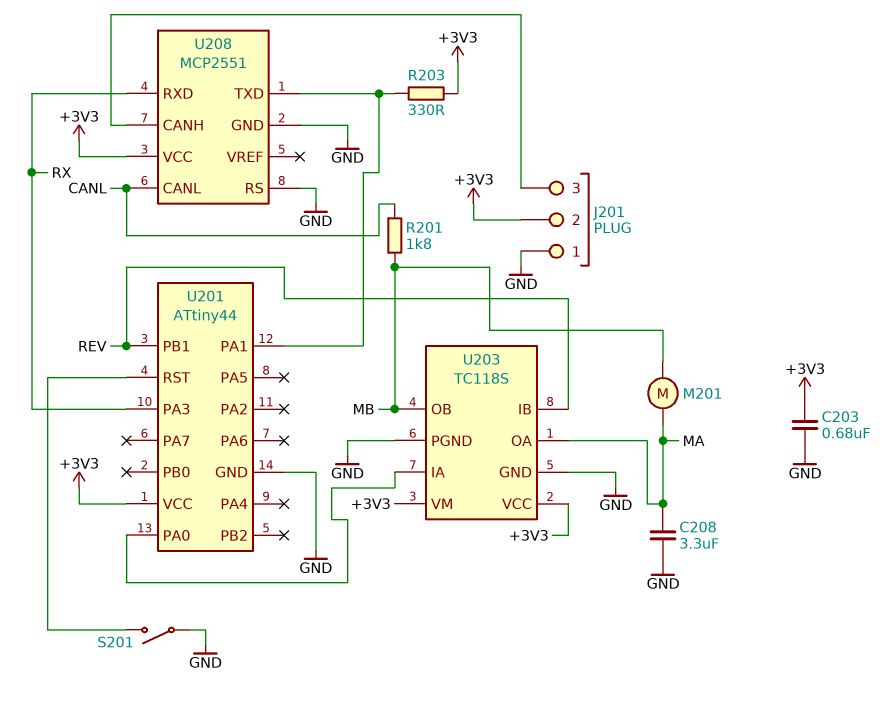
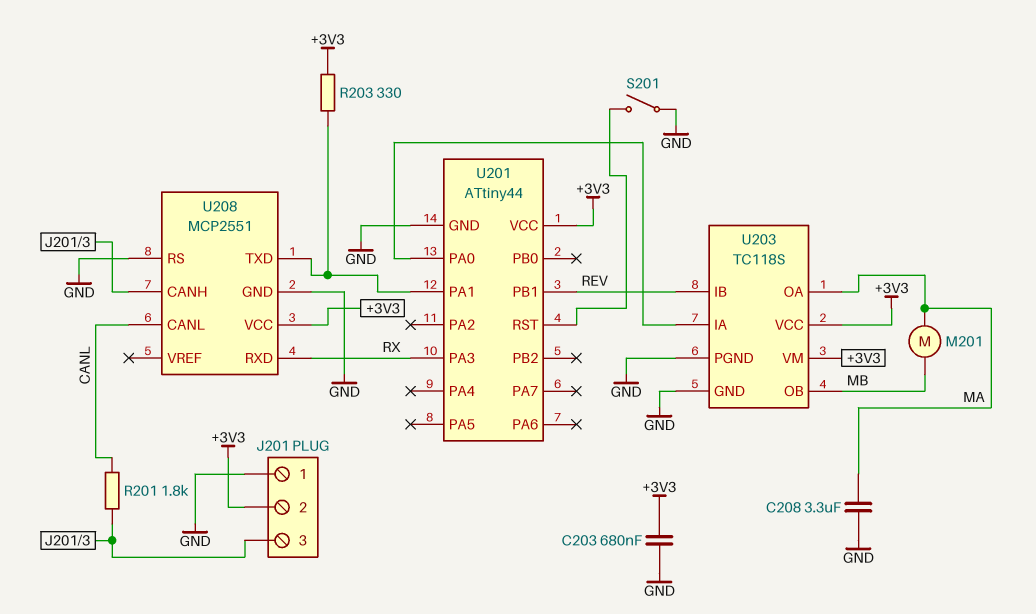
R201: 1.8k (CANL, MB) -> 1.8k (CANL, J201/3)

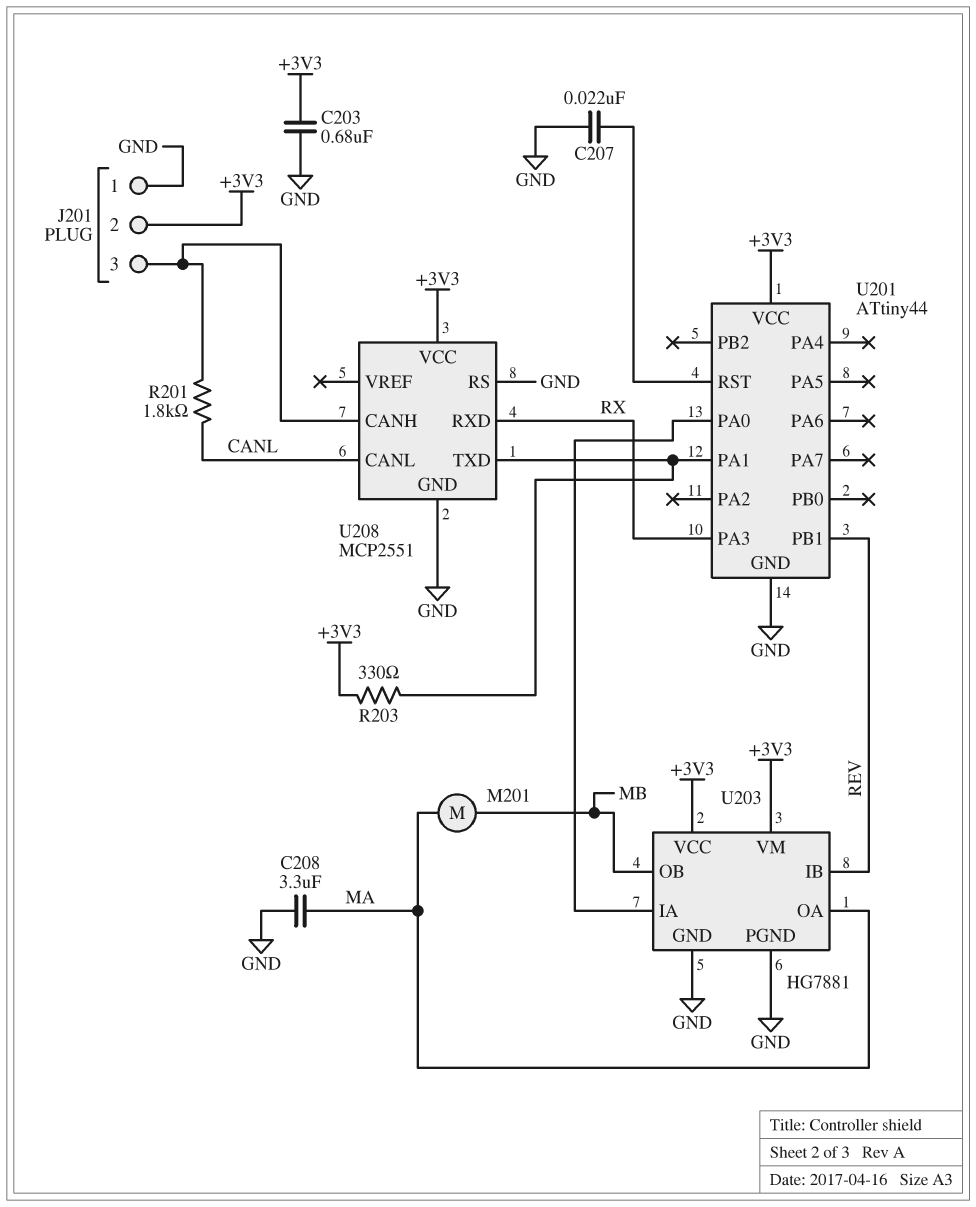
C207: none -> 22nF (GND, U201/RST)
S201: switch (GND, U201/RST) -> none
U203: TC118S -> HG7881

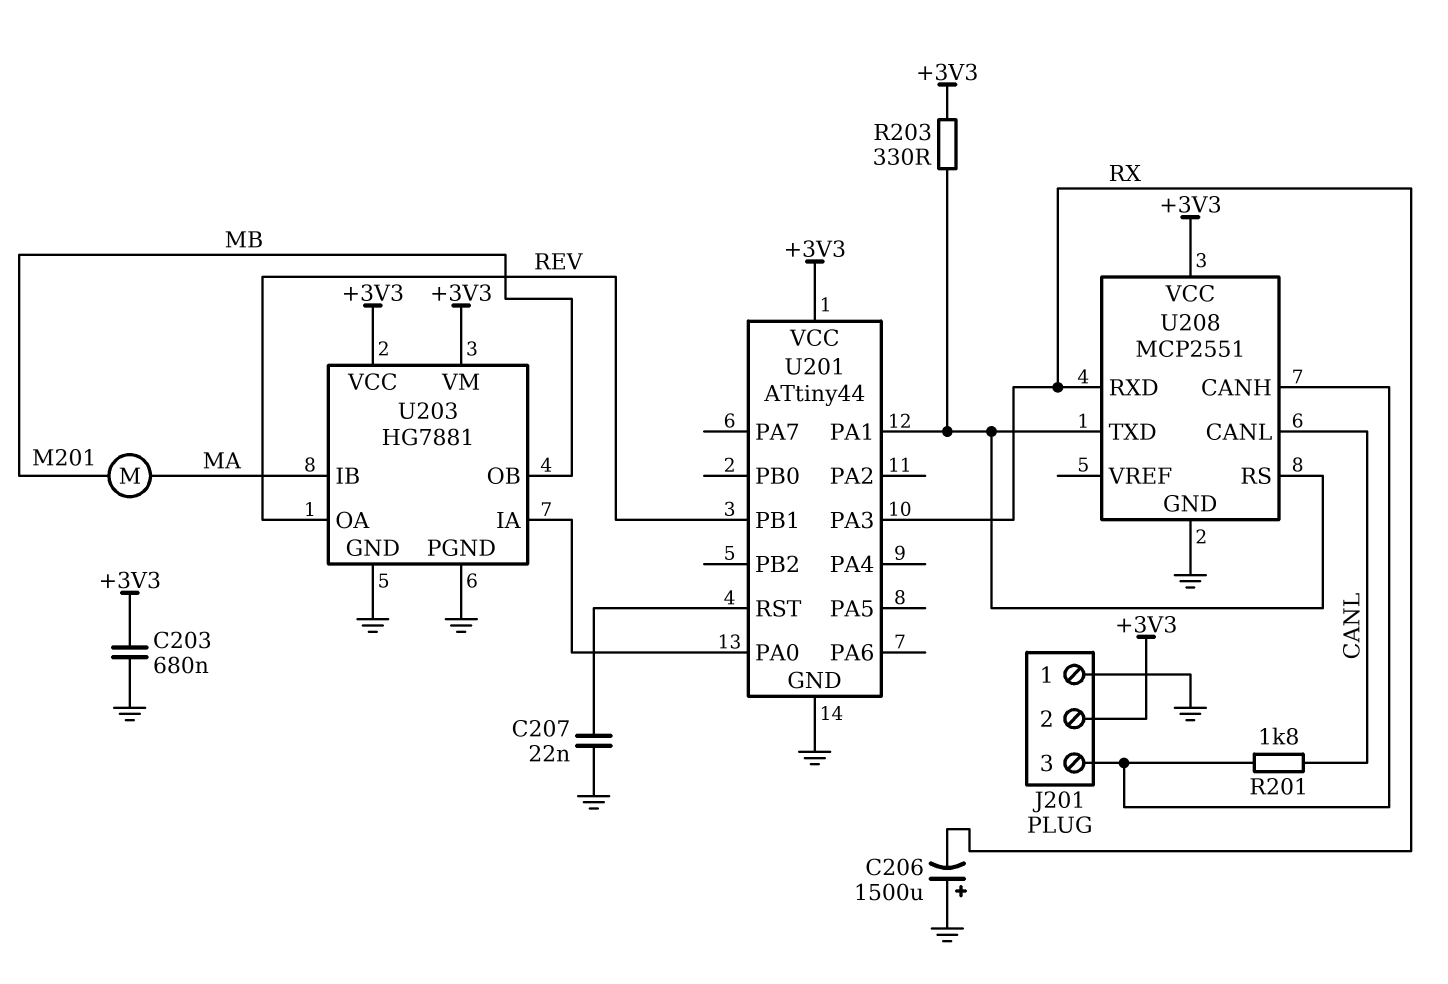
C206: none -> 1500uF (plus GND, minus RX)
C208: 3.3uF (GND, MA) -> none
U203 pin IB: REV -> MA
U203 pin OA: MA -> REV
U208 pin RS: GND -> U201/PA1

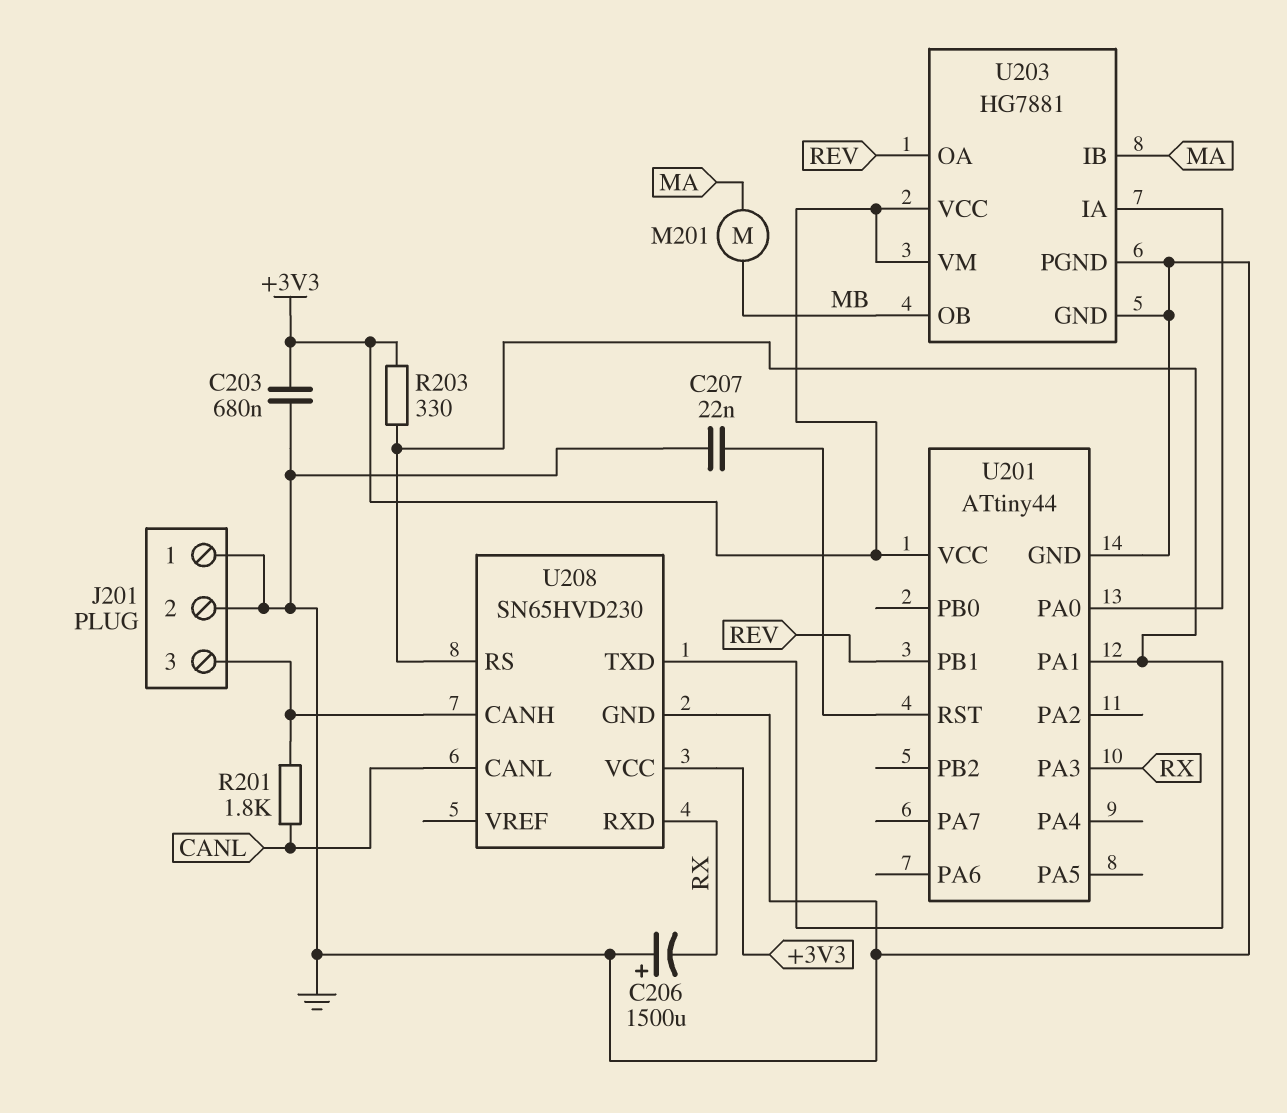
J201 pin 2: +3V3 -> GND
U208: MCP2551 -> SN65HVD230

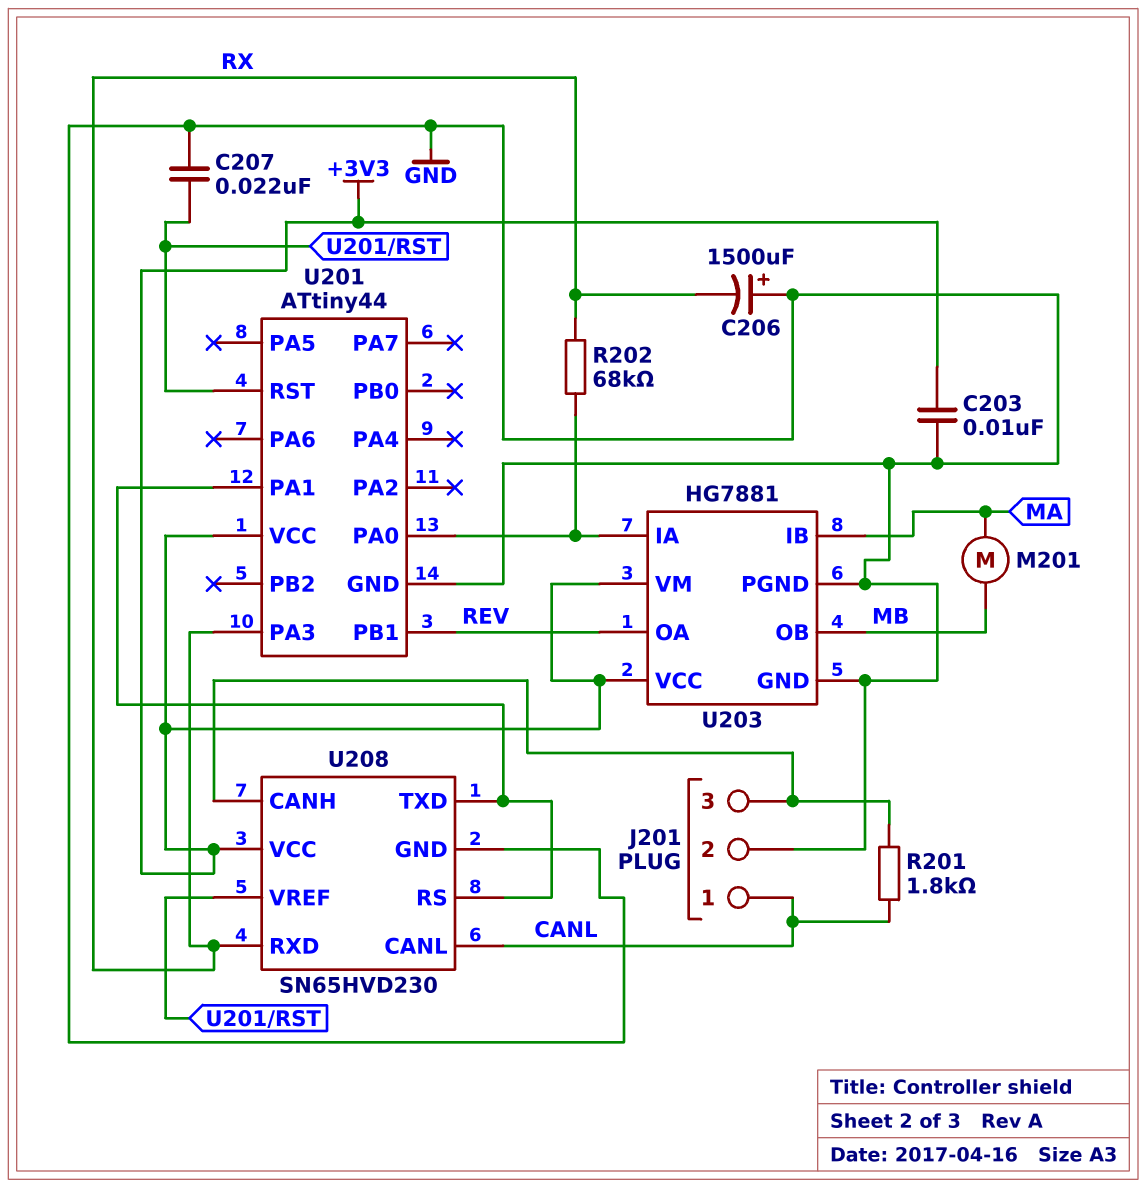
C203: 680nF (+3V3, GND) -> 10nF (+3V3, GND)
J201 pin 1: GND -> CANL
R202: none -> 68k (RX, U201/PA0)
R203: 330 (+3V3, U201/PA1) -> none
U208 pin VREF: none -> U201/RST

